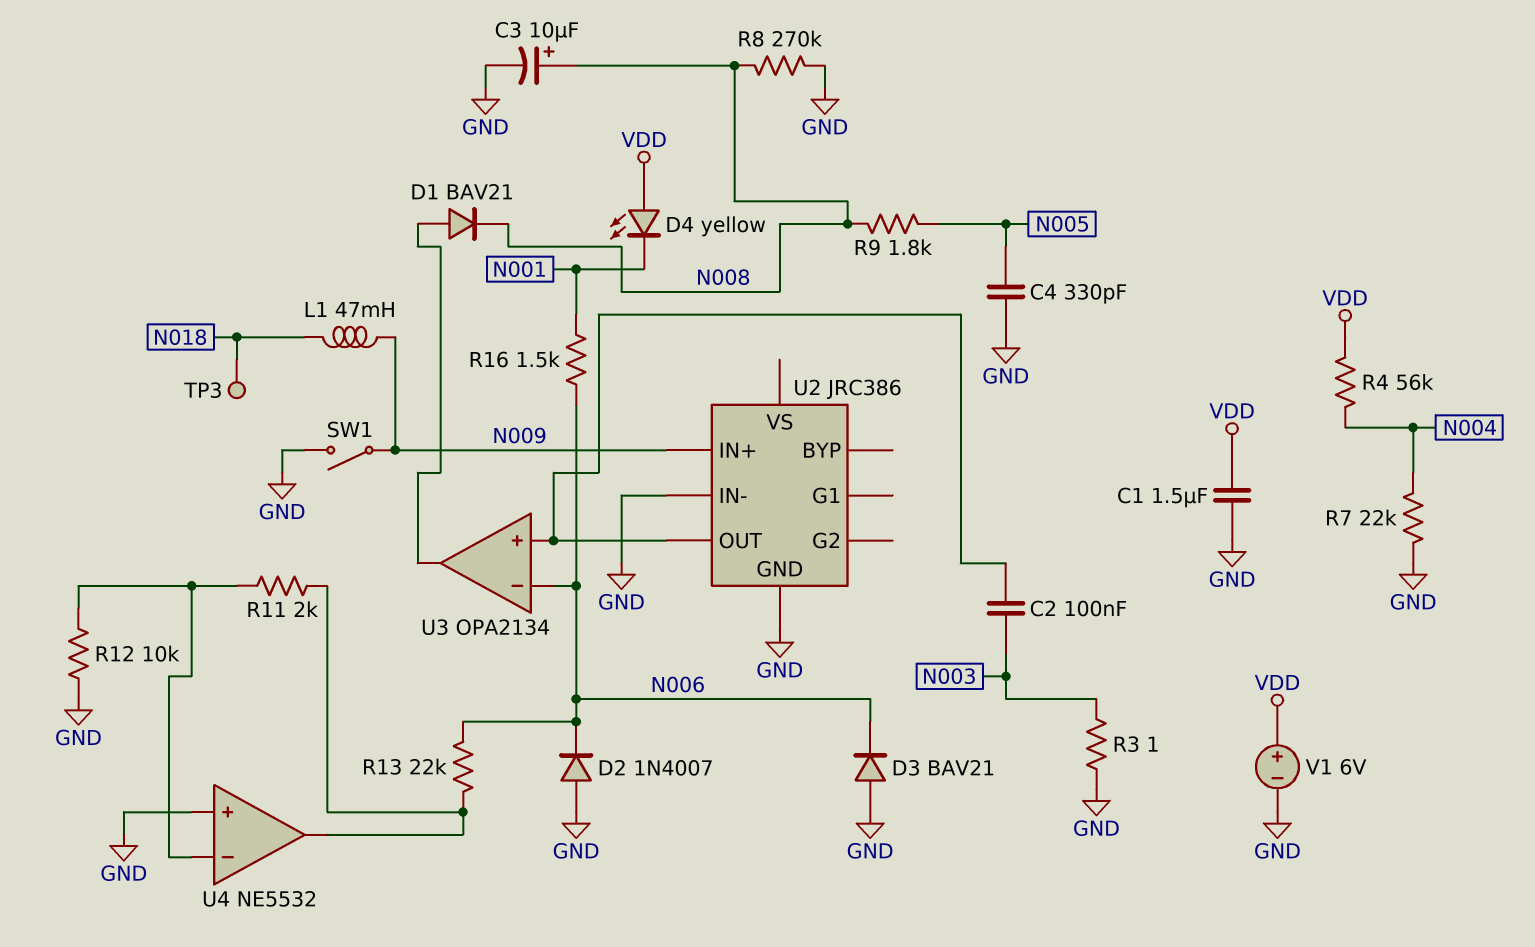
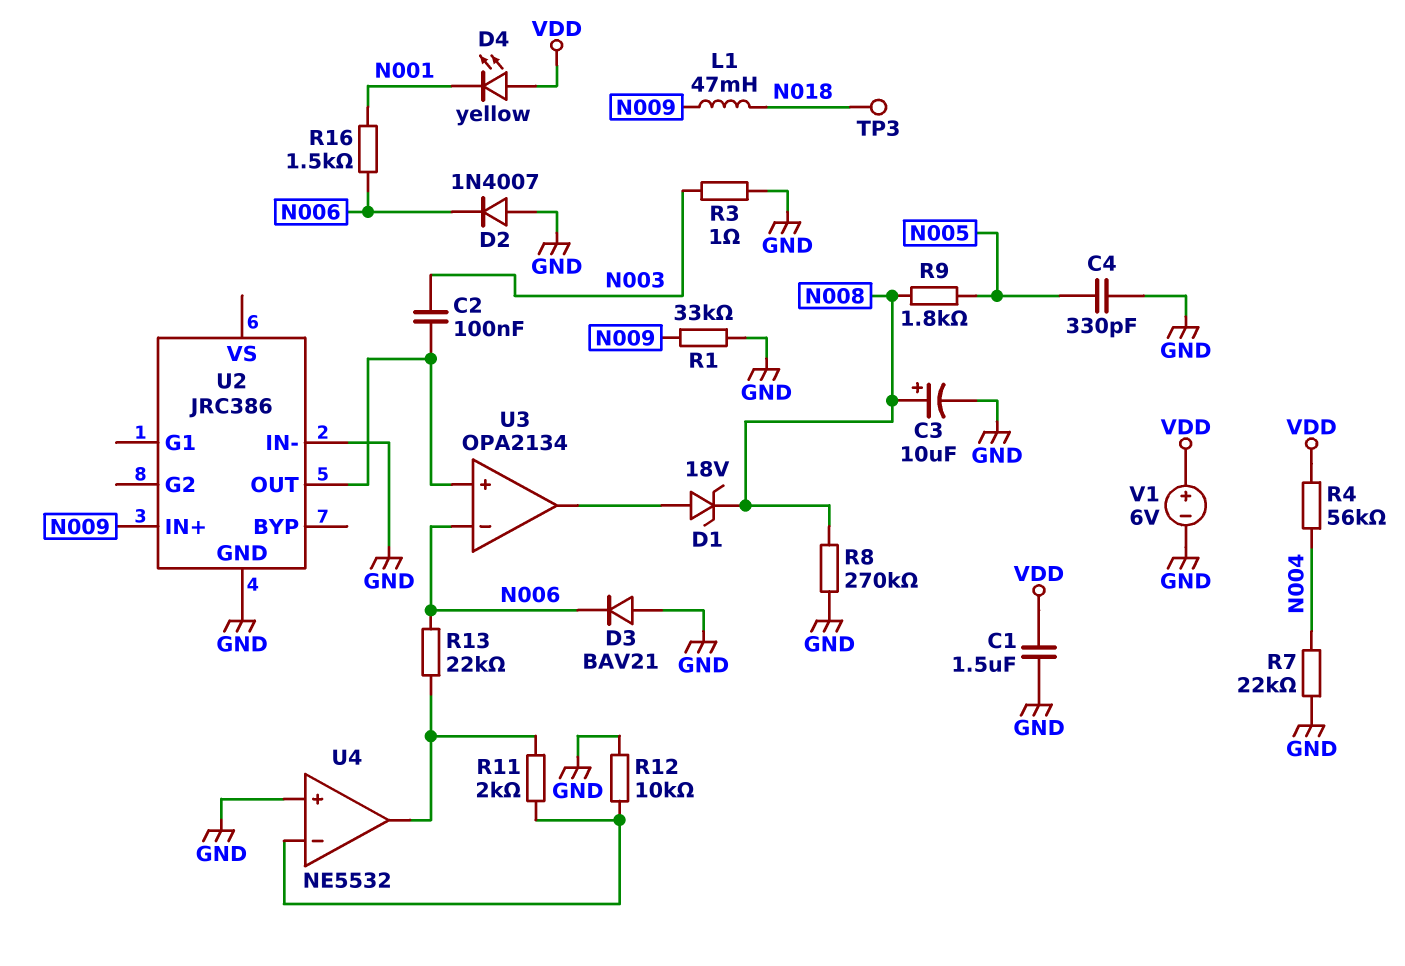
D1: diode BAV21 (A U3/out, K N008) -> zener 18V (A U3/out, K N008)
R1: none -> 33k (GND, N009)
SW1: switch (GND, N009) -> none

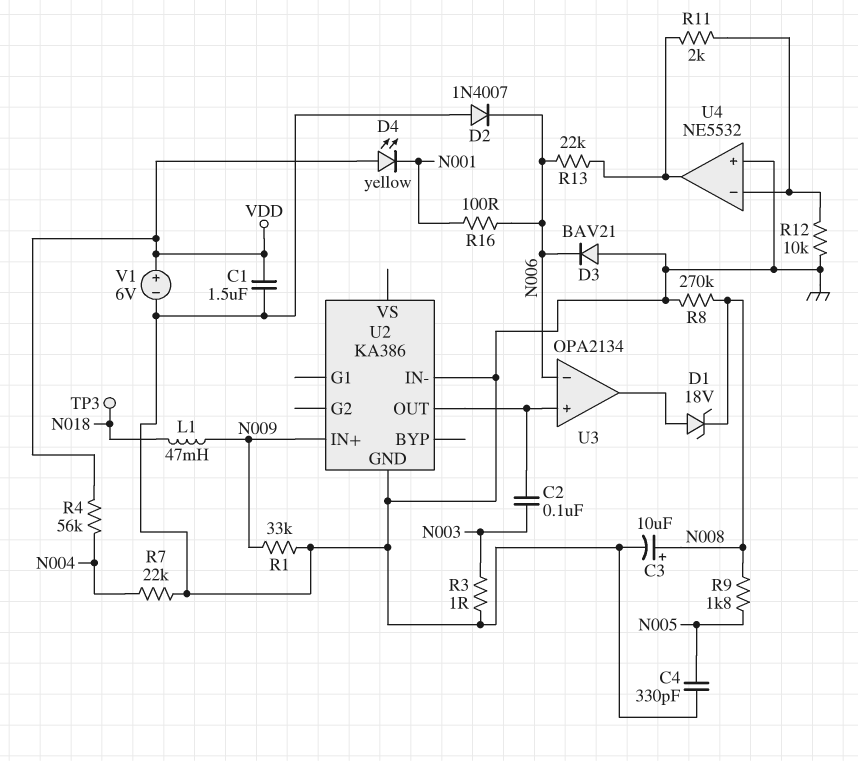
R16: 1.5k (N001, N006) -> 100 (N001, N006)
U2: JRC386 -> KA386

